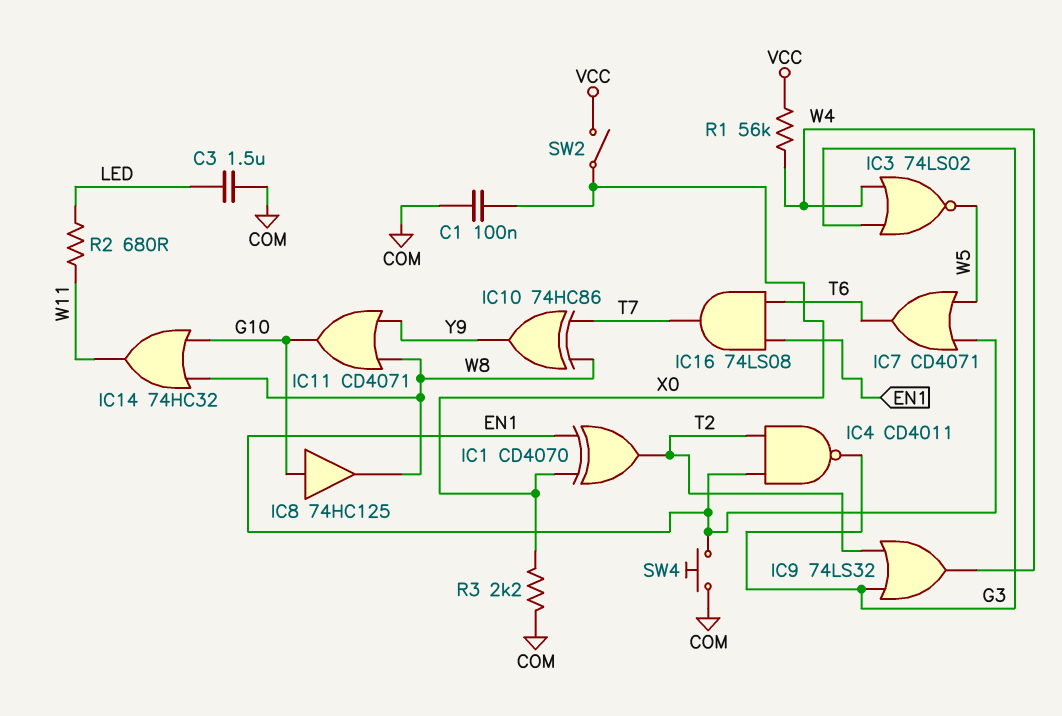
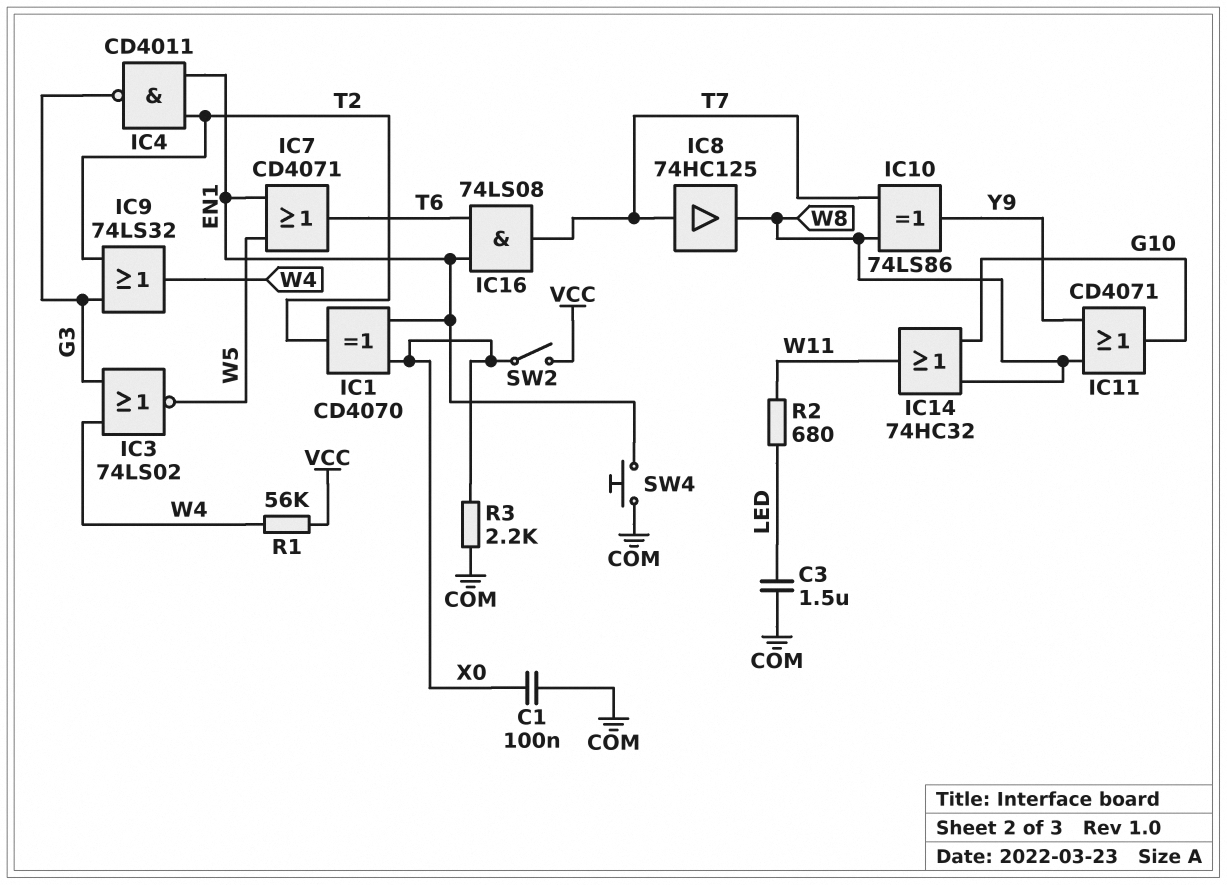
IC8: buffer 74HC125 (in G10, out W8) -> buffer 74HC125 (in T7, out W8)
IC10: XOR 74HC86 (in T7, in W8, out Y9) -> XOR 74LS86 (in T7, in W8, out Y9)

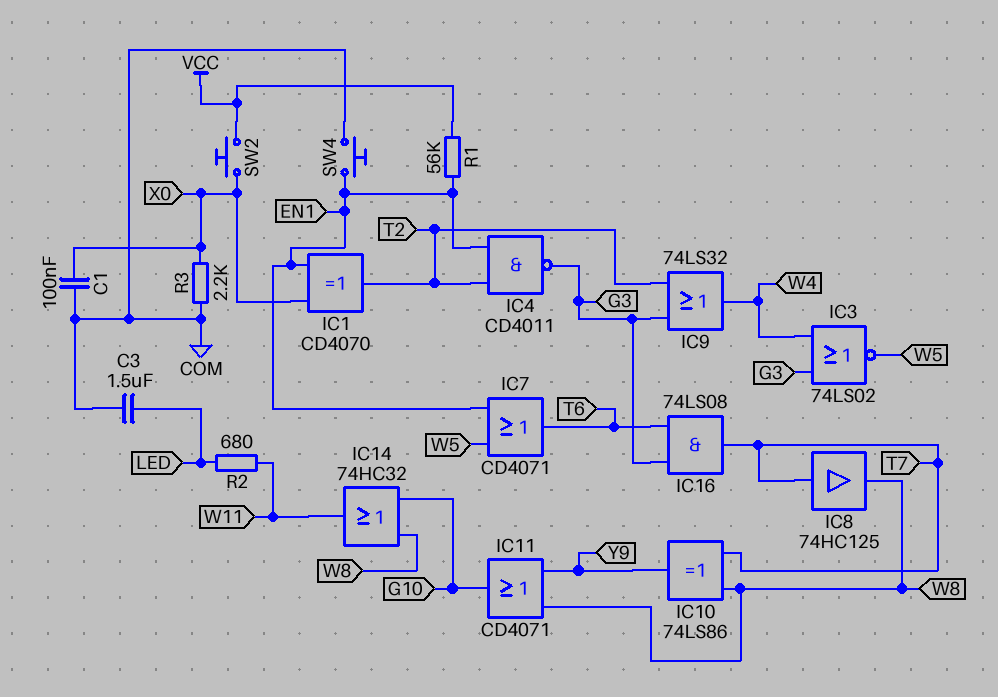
IC16: AND 74LS08 (in EN1, in T6, out T7) -> AND 74LS08 (in G3, in T6, out T7)
R1: 56k (VCC, W4) -> 56k (EN1, VCC)
SW2: switch (VCC, X0) -> button (VCC, X0)

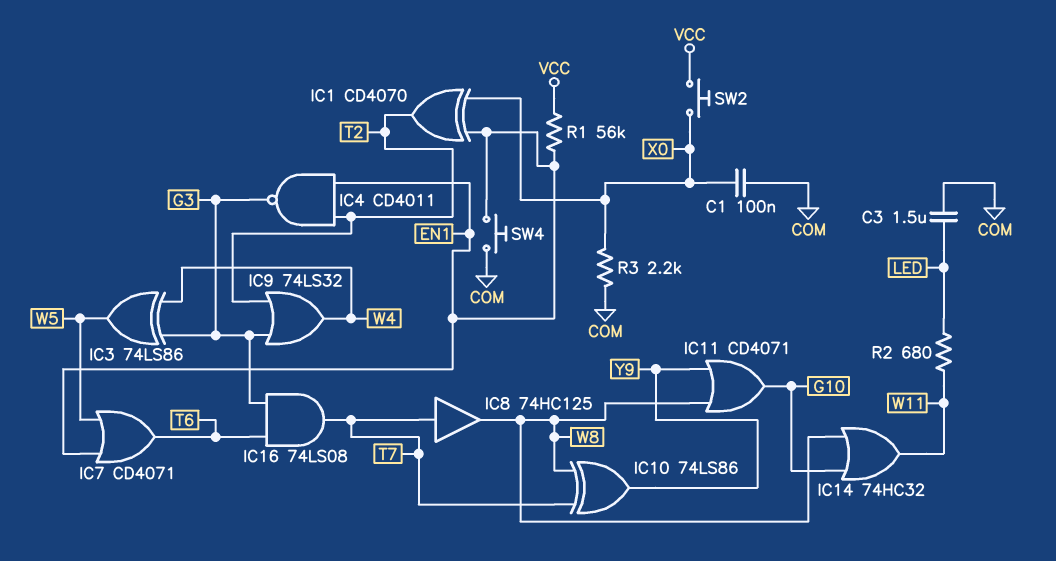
IC3: NOR 74LS02 (in G3, in W4, out W5) -> XOR 74LS86 (in G3, in W4, out W5)

